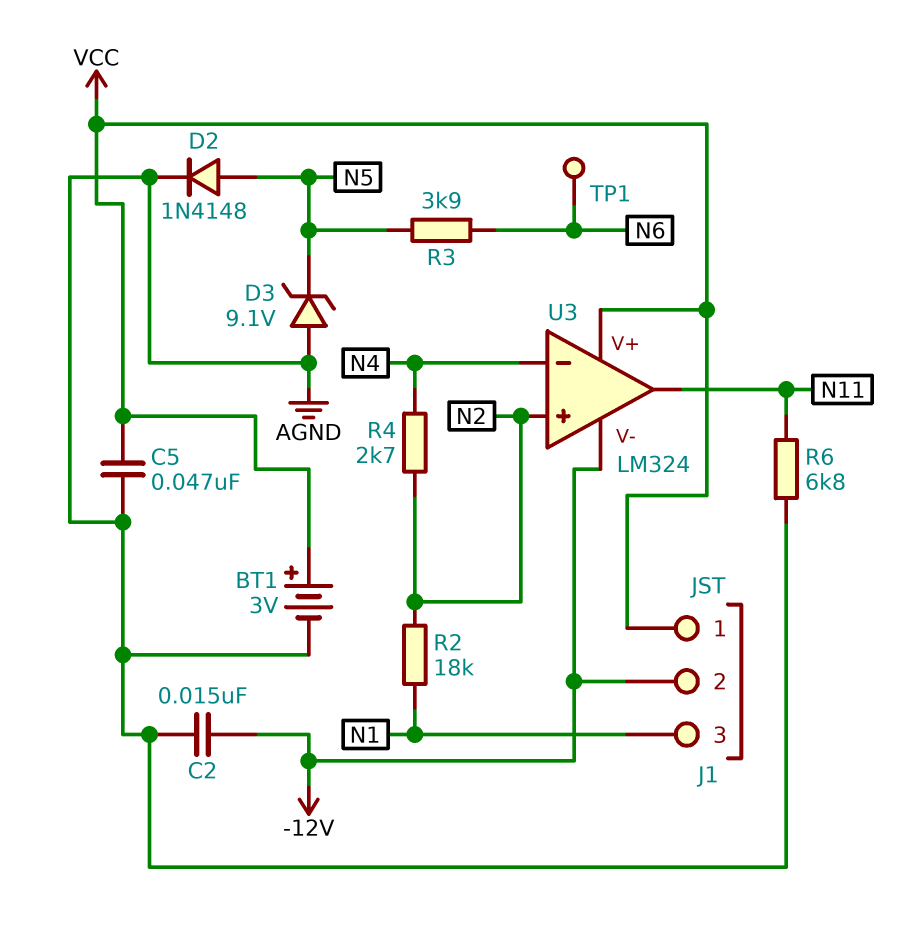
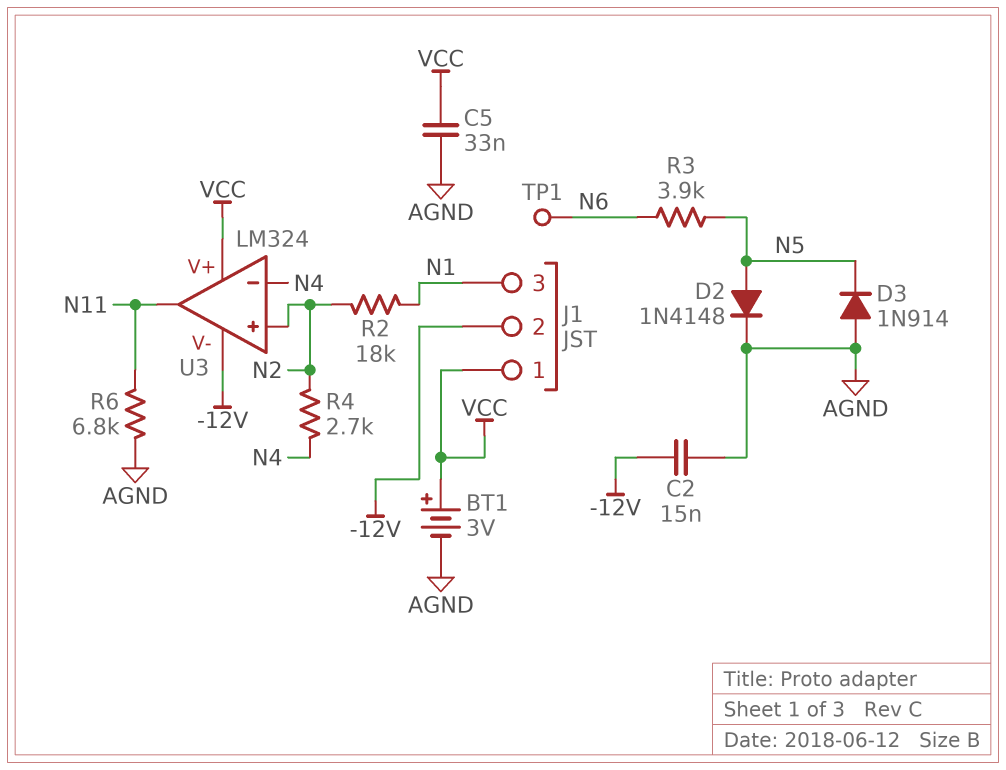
C5: 47nF (AGND, VCC) -> 33nF (AGND, VCC)
D3: zener 9.1V (A AGND, K N5) -> diode 1N914 (A AGND, K N5)

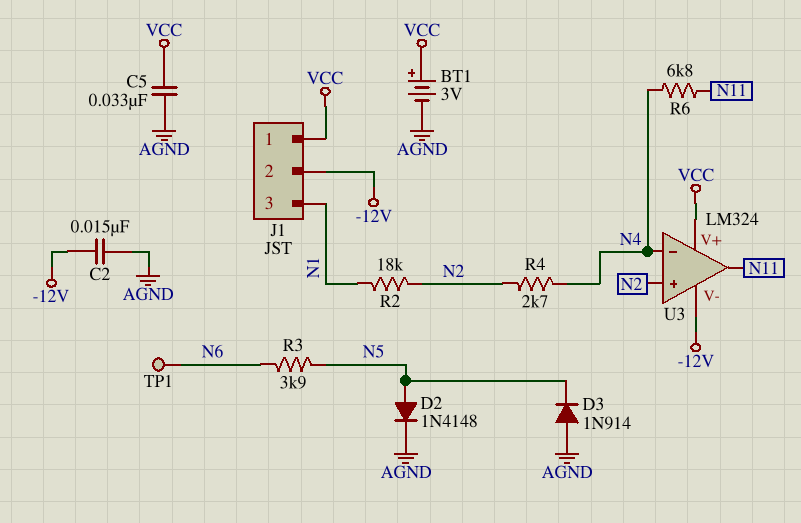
R6: 6.8k (AGND, N11) -> 6.8k (N4, N11)

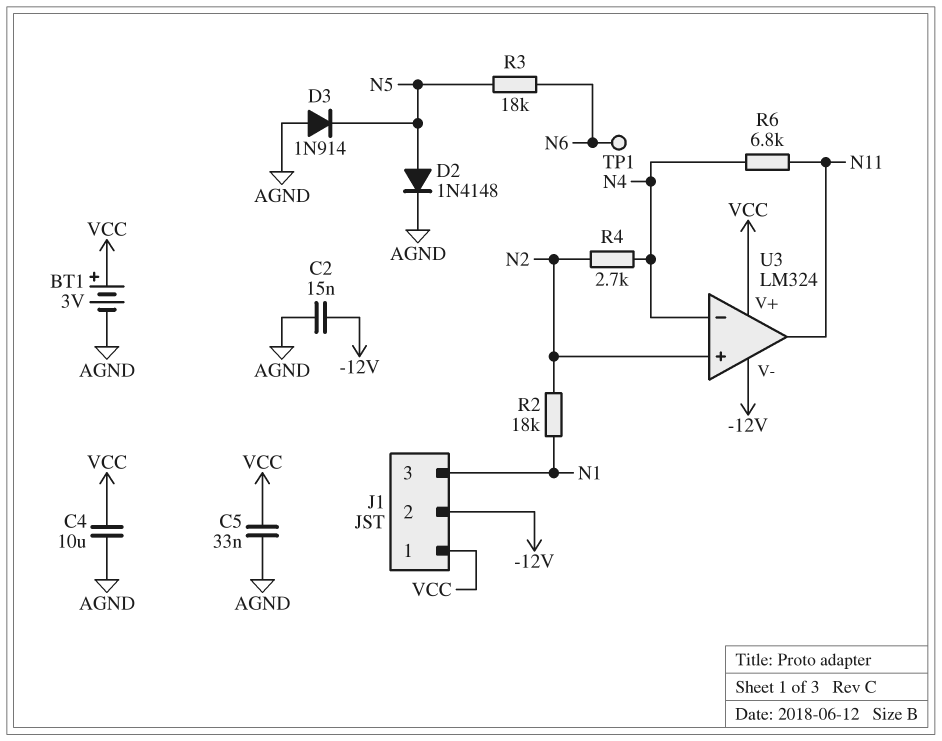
C4: none -> 10uF (AGND, VCC)
R3: 3.9k (N5, N6) -> 18k (N5, N6)

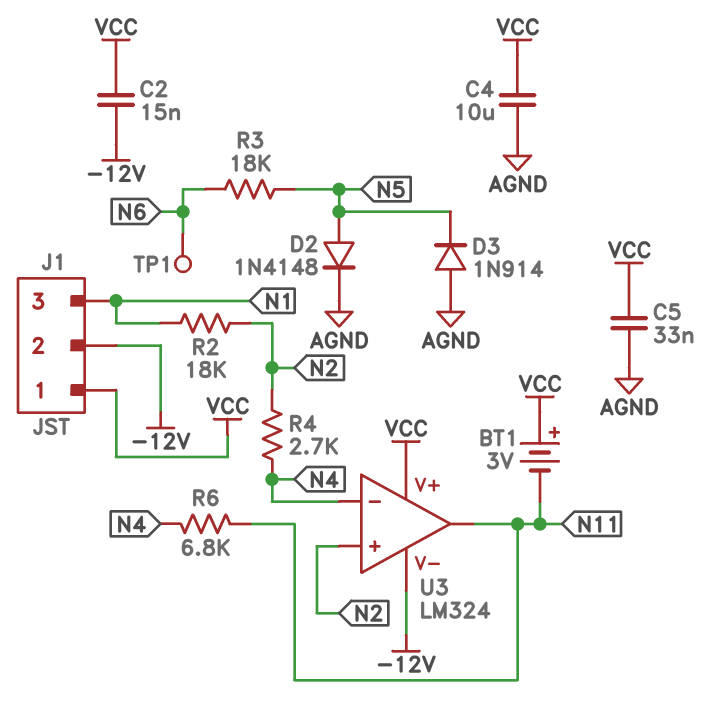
BT1: 3V (plus VCC, minus AGND) -> 3V (plus VCC, minus N11)
C2: 15nF (-12V, AGND) -> 15nF (-12V, VCC)

